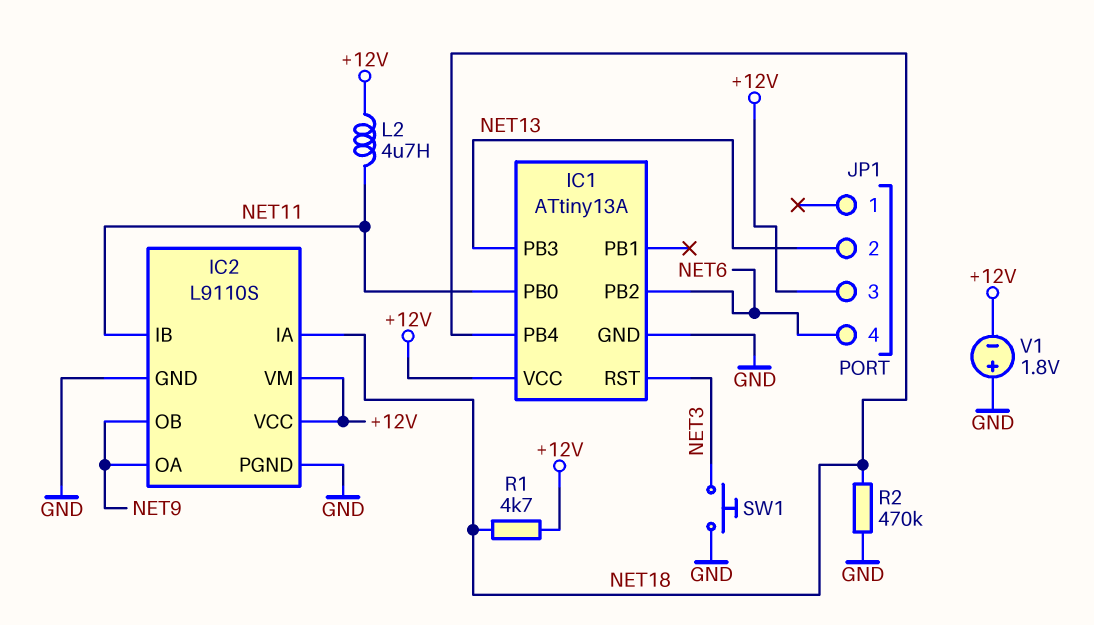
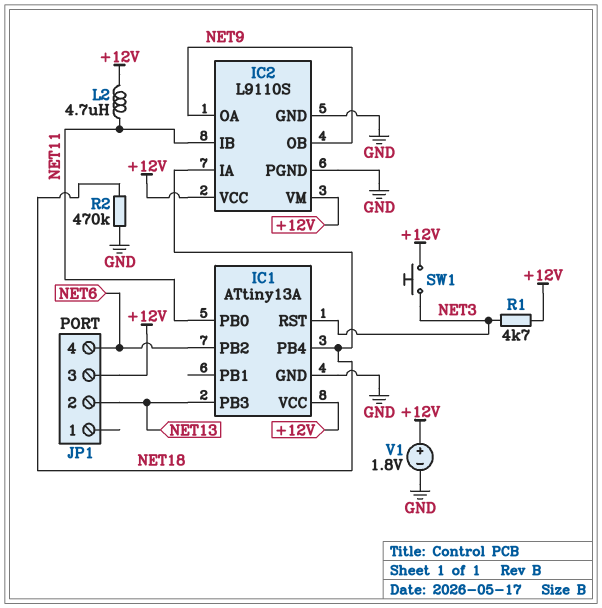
R1: 4.7k (+12V, NET18) -> 4.7k (+12V, NET3)
SW1: button (GND, NET3) -> button (+12V, NET3)
V1: 1.8V (plus GND, minus +12V) -> 1.8V (plus +12V, minus GND)

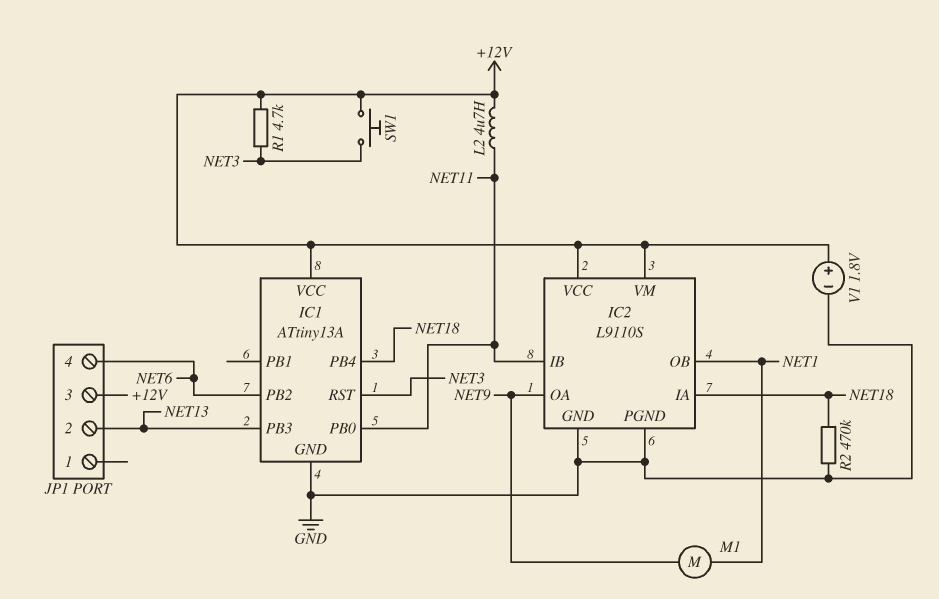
IC2 pin OB: NET9 -> NET1
M1: none -> motor (NET1, NET9)

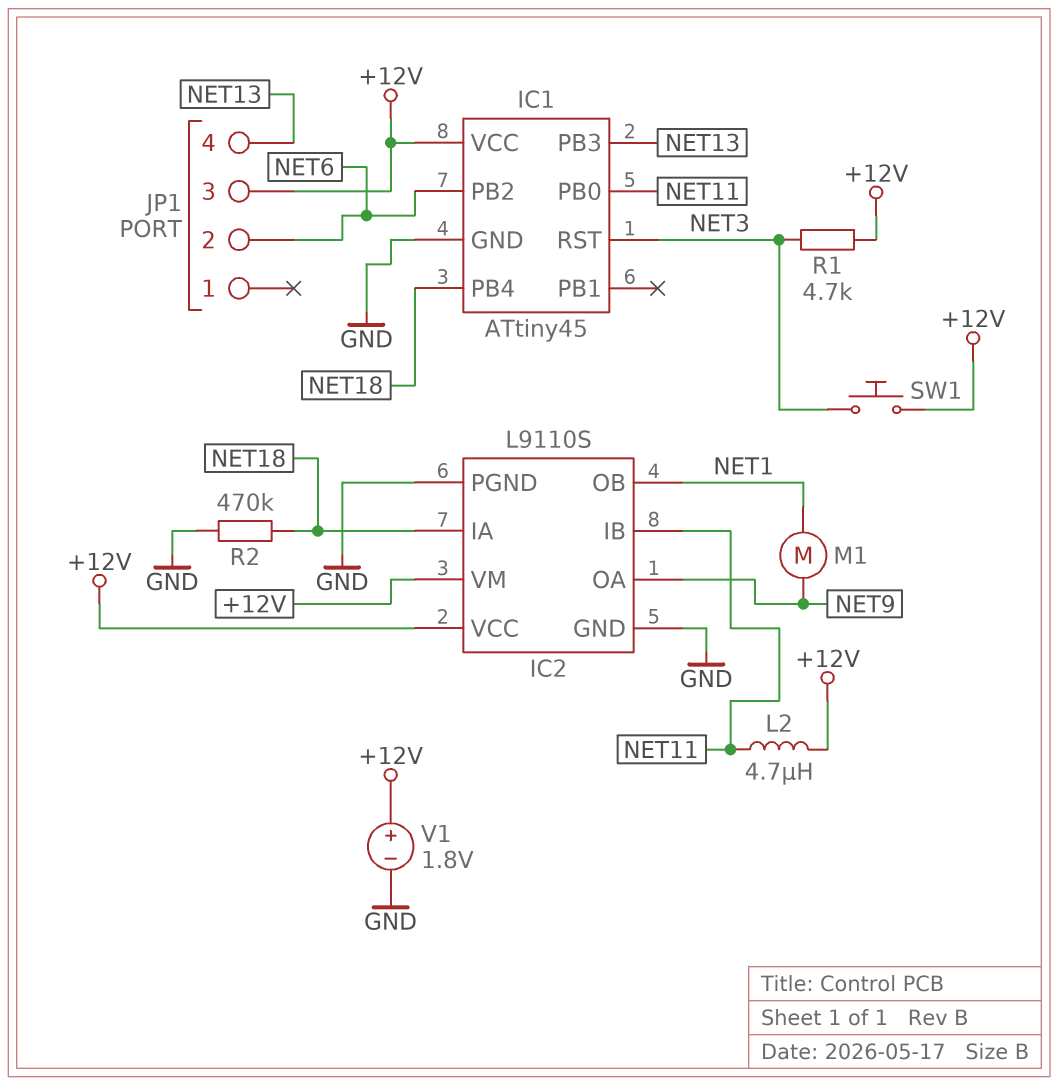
IC1: ATtiny13A -> ATtiny45
JP1 pin 2: NET13 -> NET6
JP1 pin 4: NET6 -> NET13

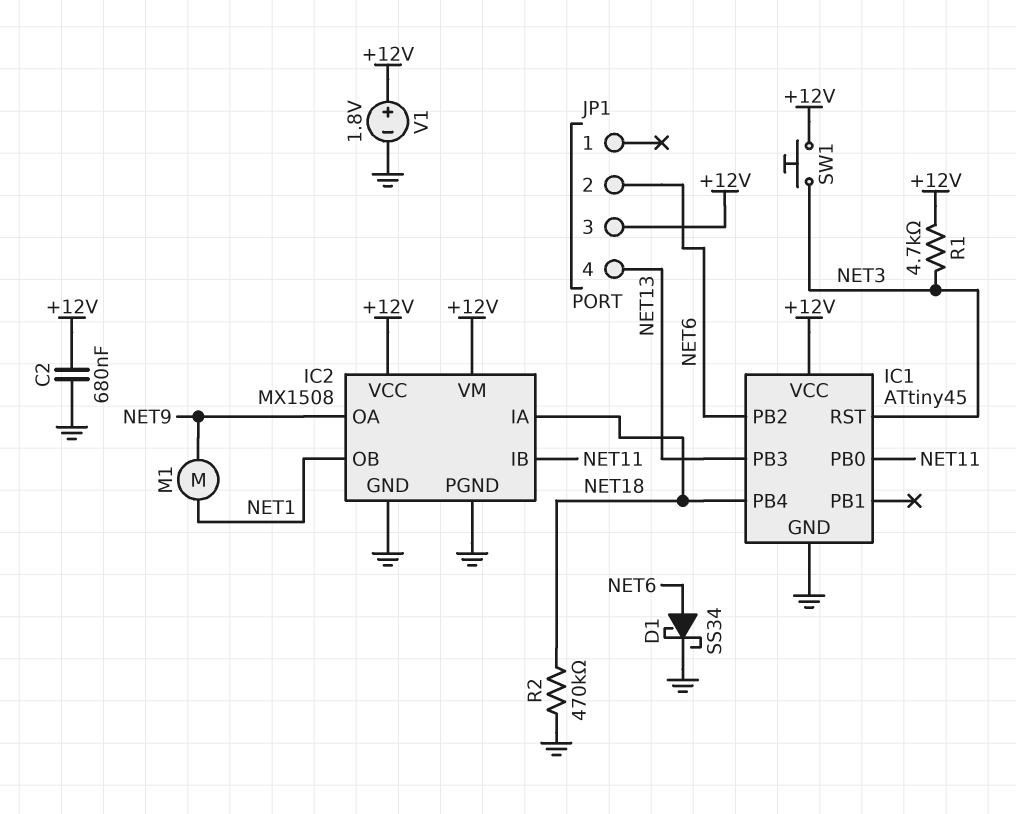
C2: none -> 680nF (+12V, GND)
D1: none -> schottky SS34 (A NET6, K GND)
IC2: L9110S -> MX1508
L2: 4.7uH (+12V, NET11) -> none

